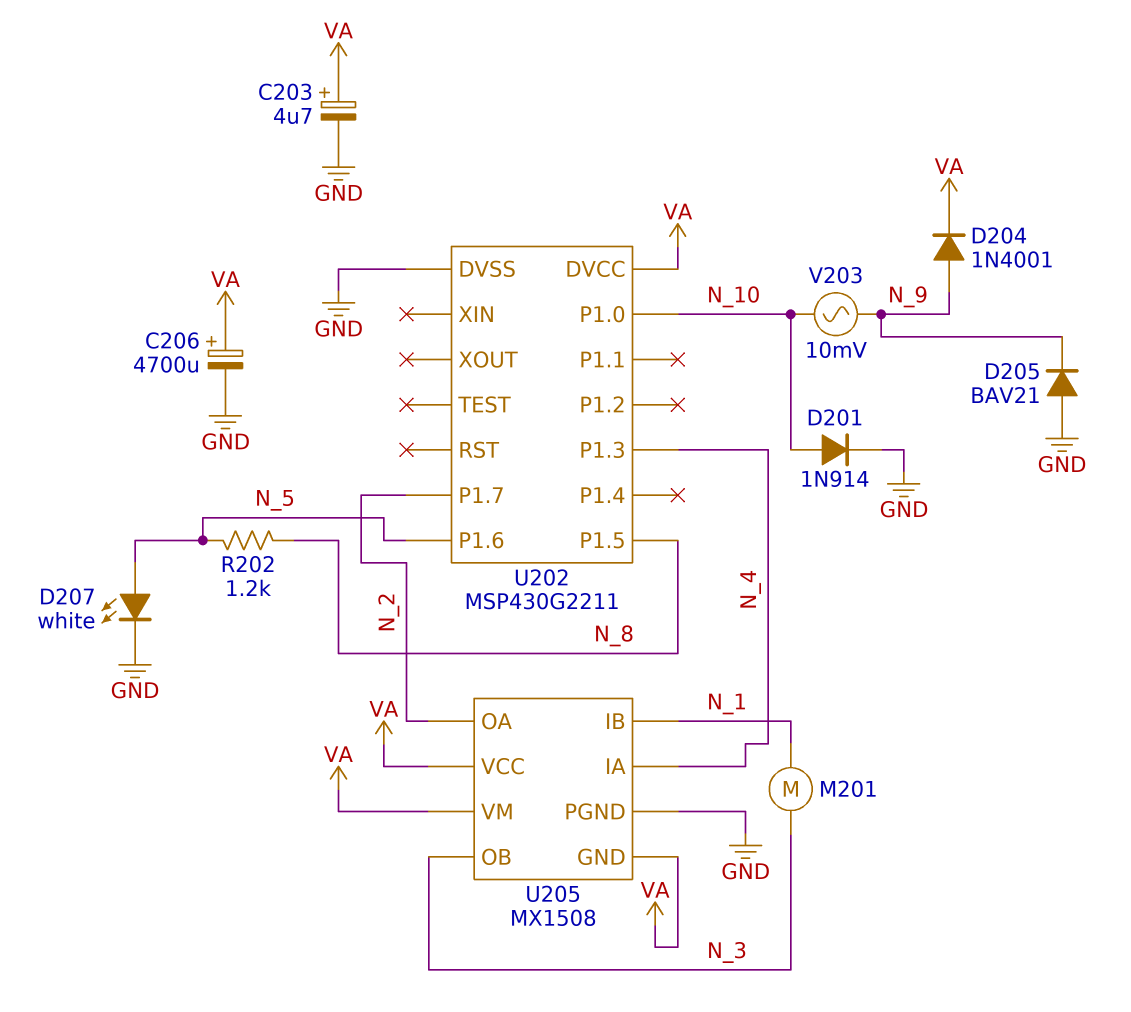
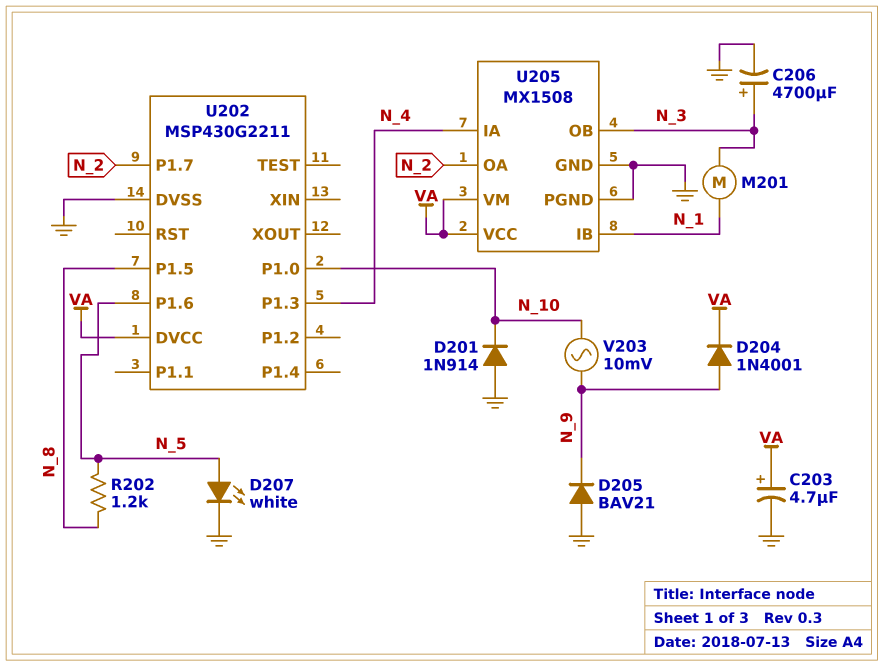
C206: 4700uF (plus VA, minus GND) -> 4700uF (plus N_3, minus GND)
D201: diode 1N914 (A N_10, K GND) -> diode 1N914 (A GND, K N_10)
U205 pin GND: VA -> GND

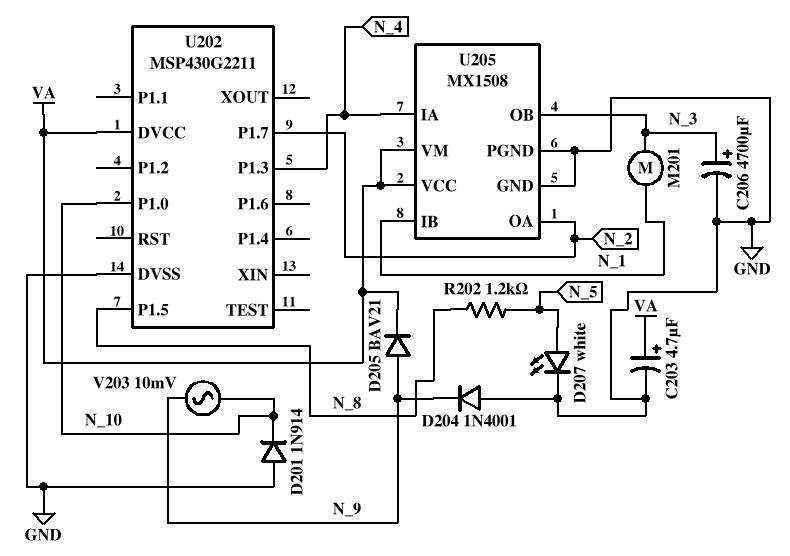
D204: diode 1N4001 (A N_9, K VA) -> diode 1N4001 (A GND, K N_9)
D205: diode BAV21 (A GND, K N_9) -> diode BAV21 (A N_9, K VA)
U202 pin P1.6: N_5 -> none

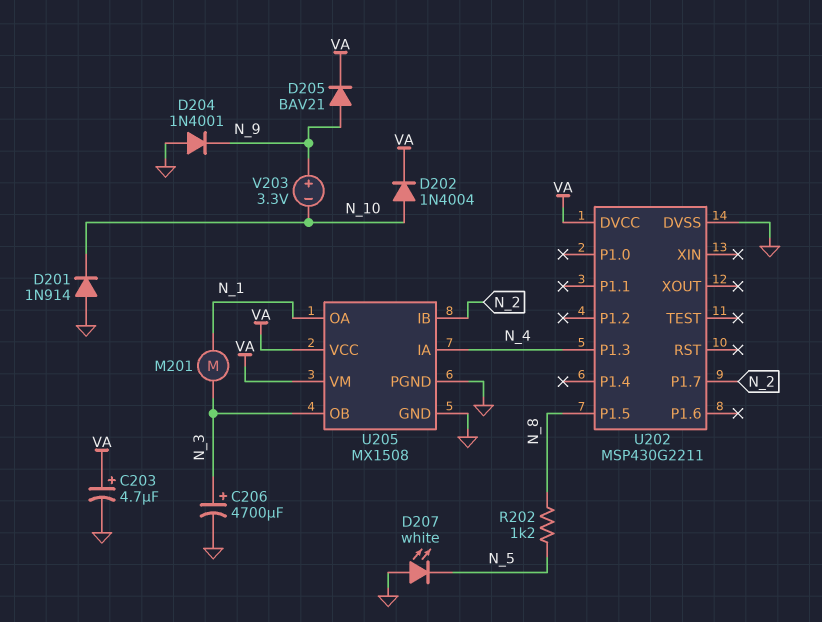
D202: none -> diode 1N4004 (A N_10, K VA)
D207: LED white (A N_5, K GND) -> LED white (A GND, K N_5)
U202 pin P1.0: N_10 -> none
U205 pin IB: N_1 -> N_2
U205 pin OA: N_2 -> N_1
V203: AC 10mV (N_9, N_10) -> 3.3V (plus N_9, minus N_10)

